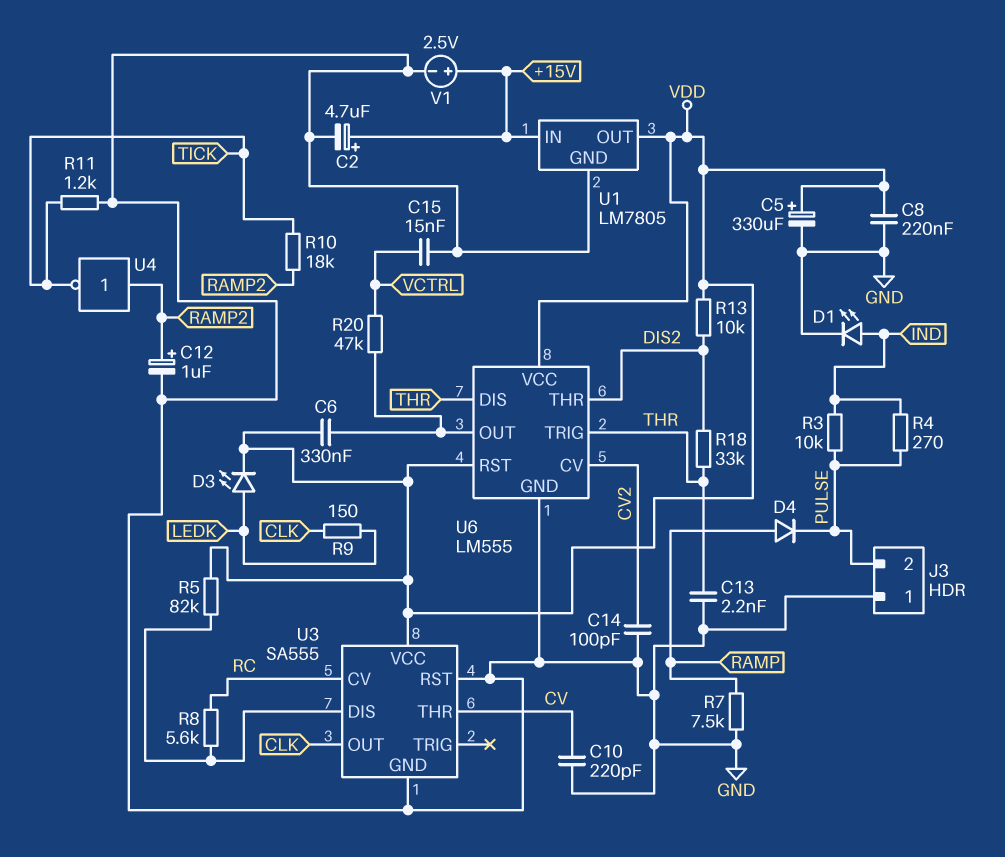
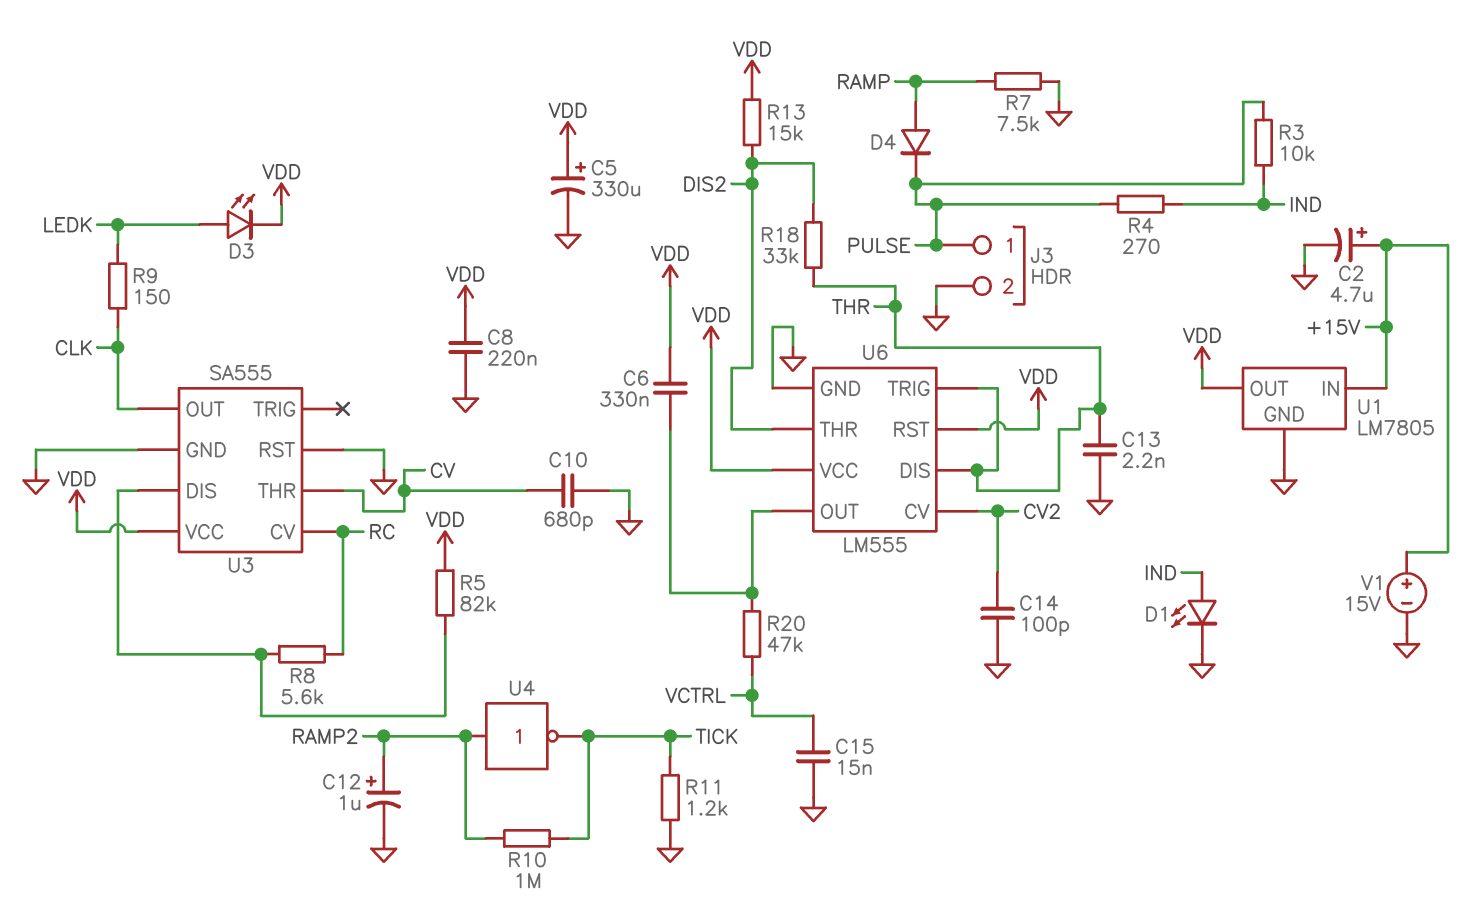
C10: 220pF (CV, GND) -> 680pF (CV, GND)
J3 pin 1: GND -> PULSE
J3 pin 2: PULSE -> GND
R10: 18k (RAMP2, TICK) -> 1M (RAMP2, TICK)
R13: 10k (DIS2, VDD) -> 15k (DIS2, VDD)
V1: 2.5V (plus +15V, minus GND) -> 15V (plus +15V, minus GND)

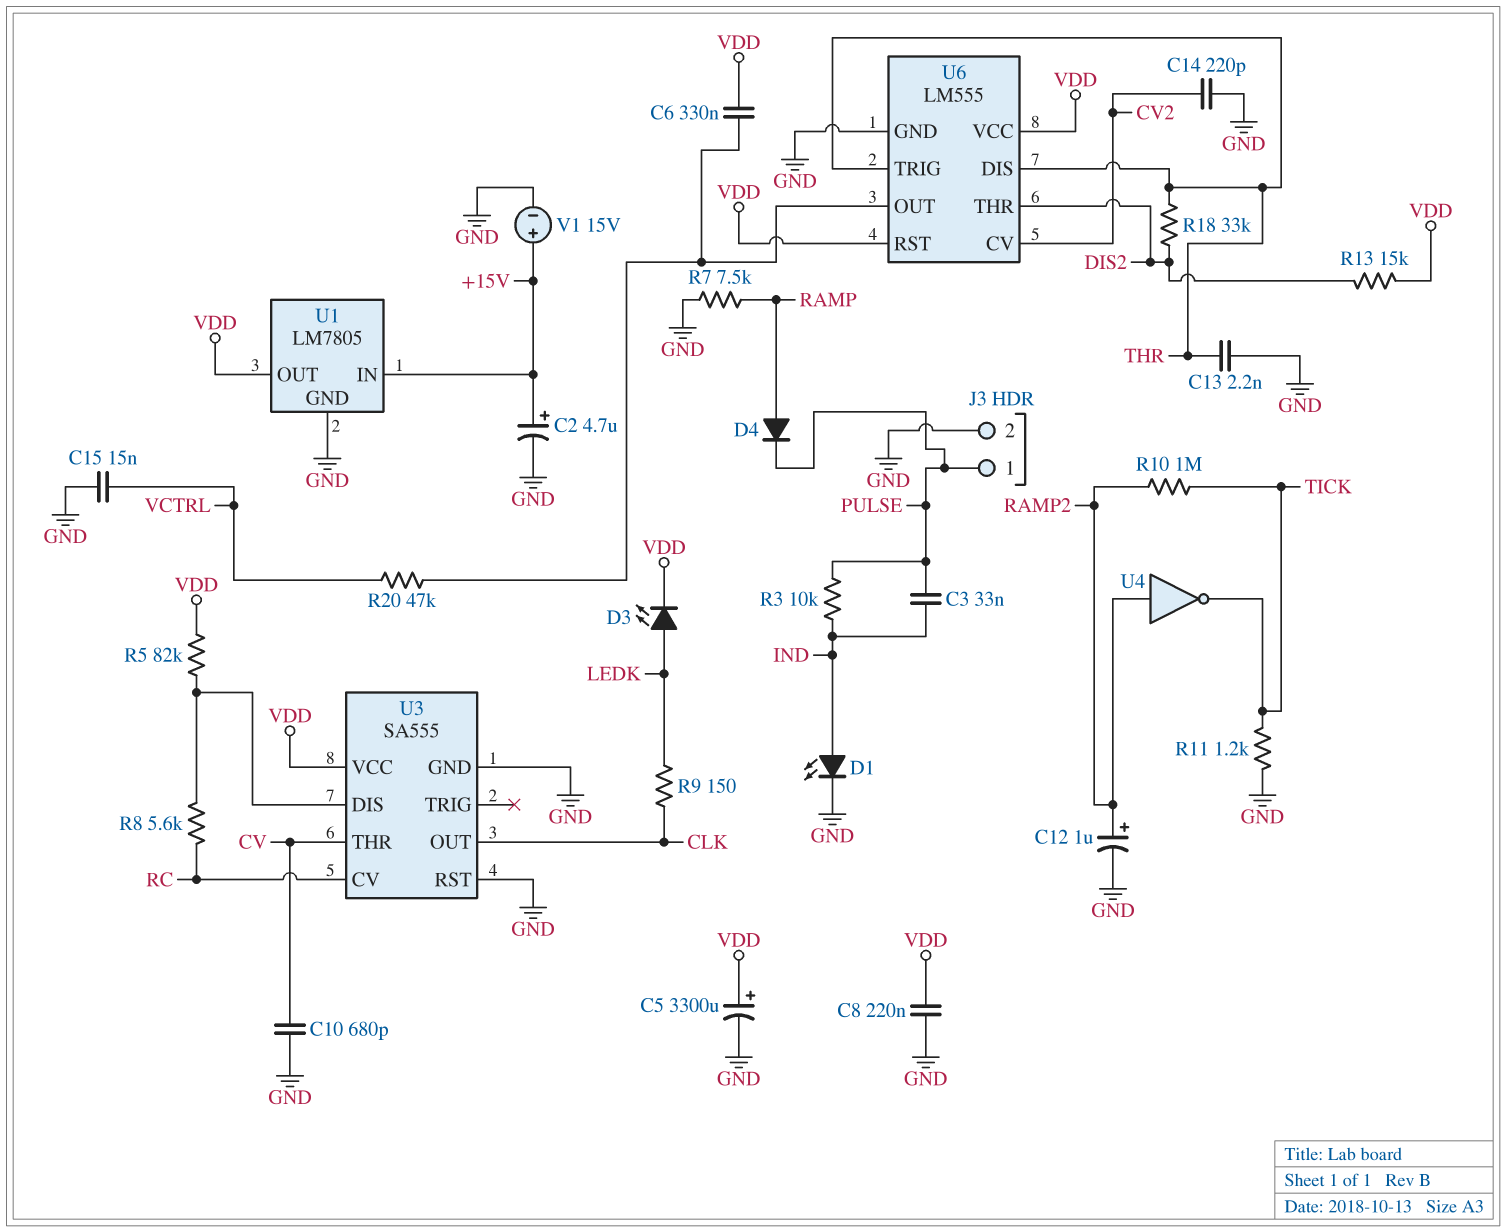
C3: none -> 33nF (IND, PULSE)
C5: 330uF (plus VDD, minus GND) -> 3300uF (plus VDD, minus GND)
C14: 100pF (CV2, GND) -> 220pF (CV2, GND)
R4: 270 (IND, PULSE) -> none

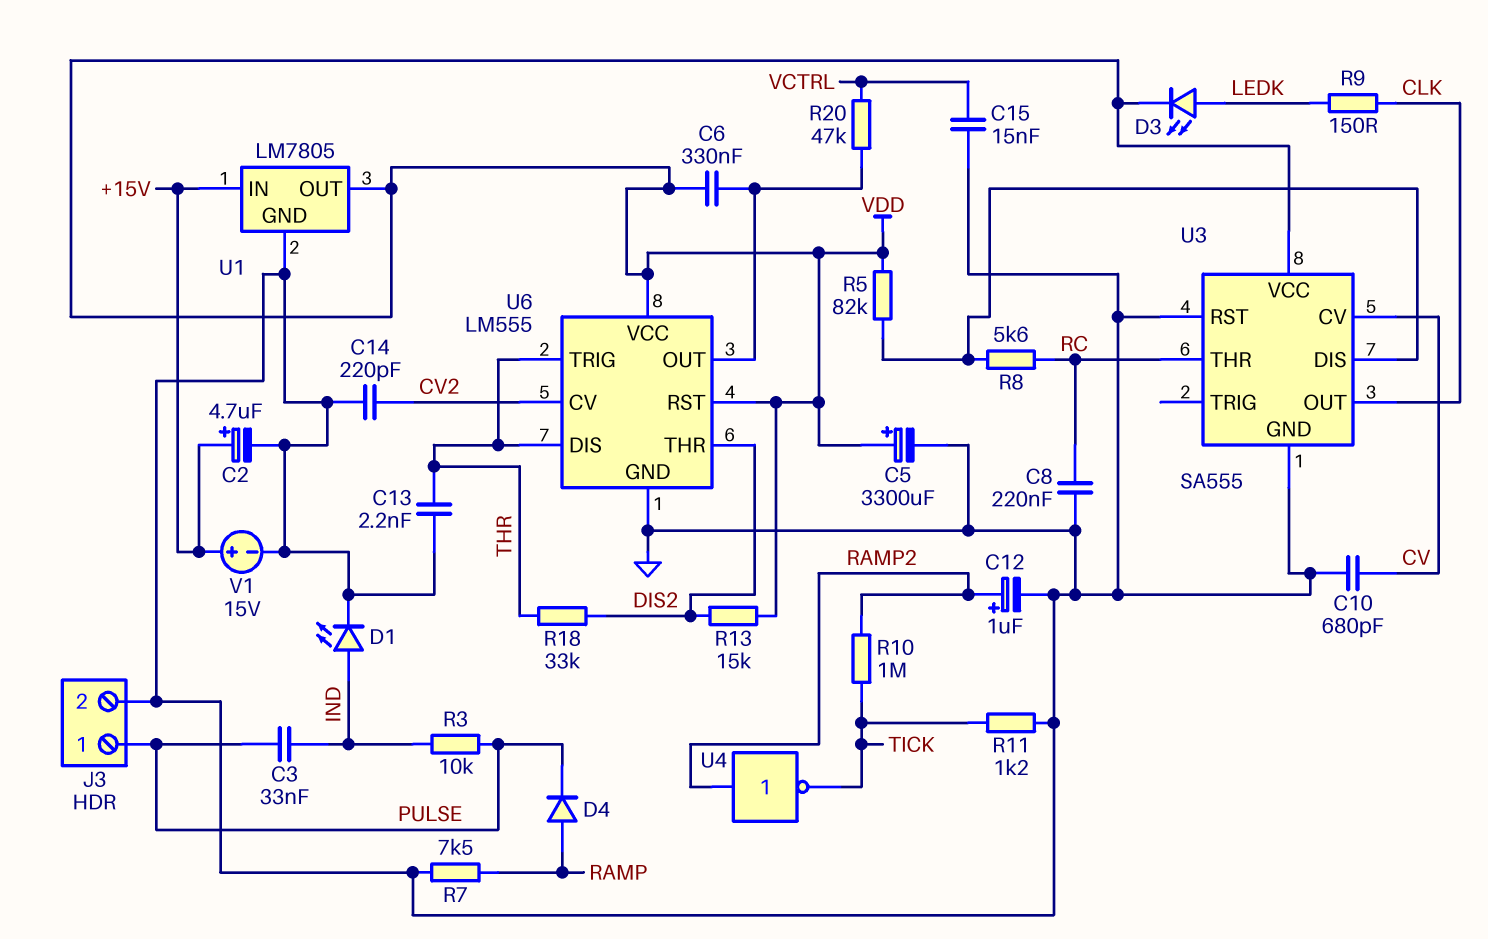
C8: 220nF (GND, VDD) -> 220nF (GND, RC)
U3 pin CV: RC -> CV
U3 pin THR: CV -> RC

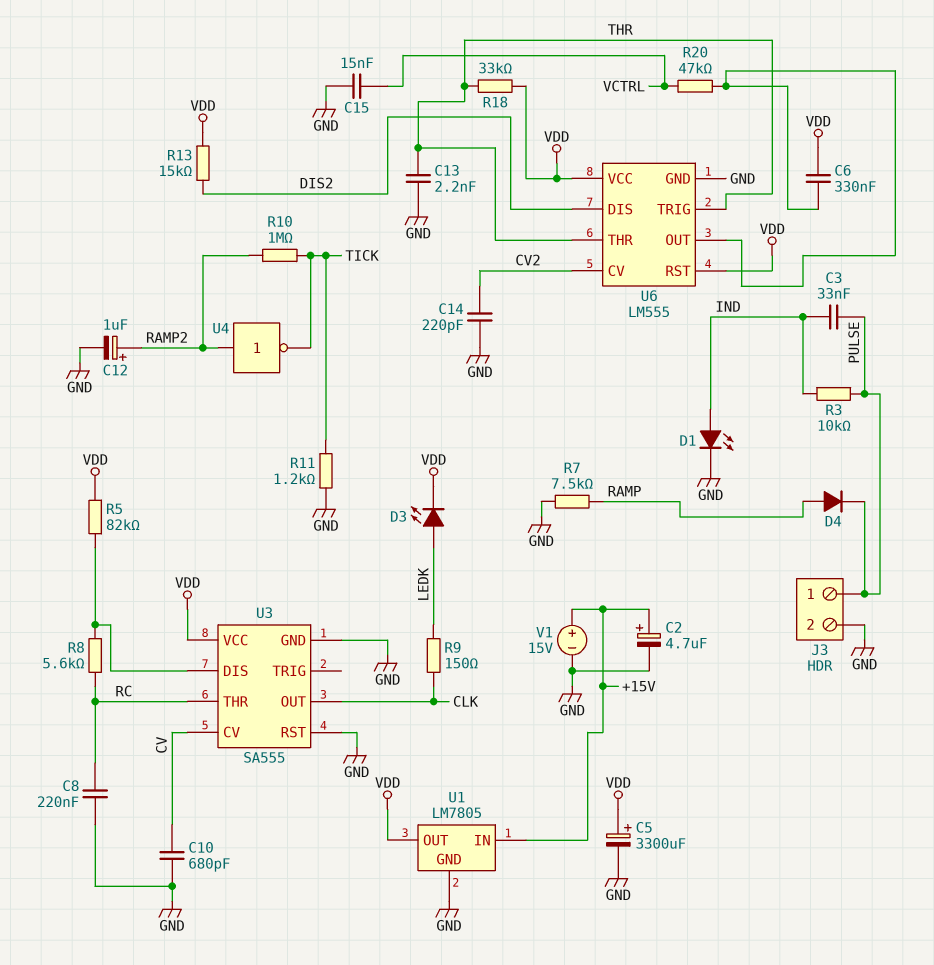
R18: 33k (DIS2, THR) -> 33k (THR, VDD)
U6 pin DIS: THR -> DIS2
U6 pin THR: DIS2 -> THR

